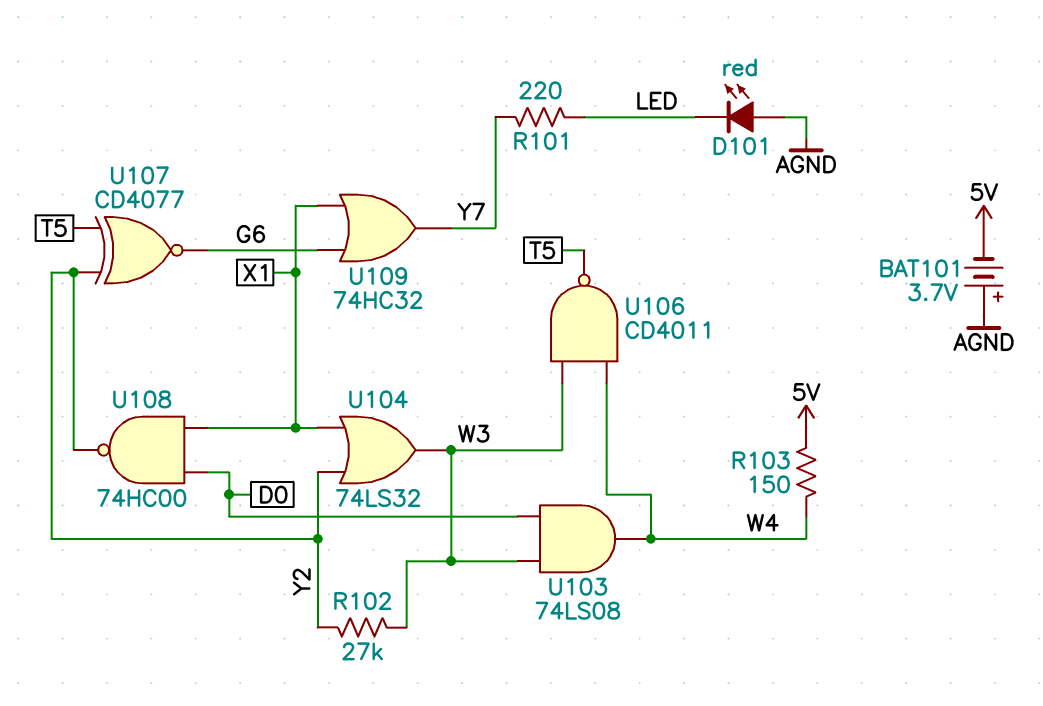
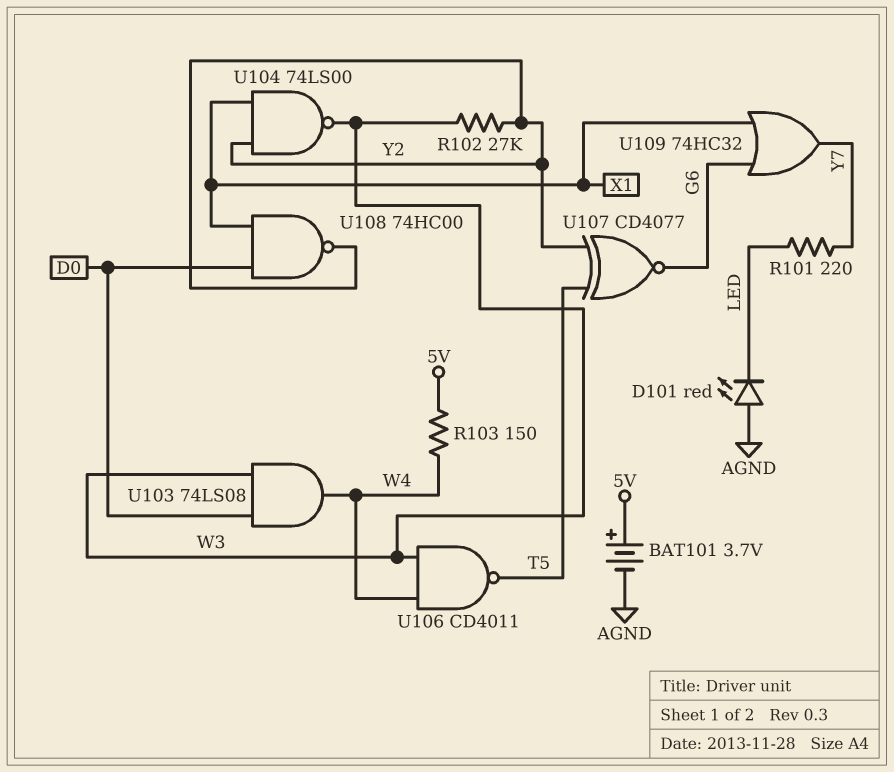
BAT101: 3.7V (plus AGND, minus 5V) -> 3.7V (plus 5V, minus AGND)
U104: OR 74LS32 (in X1, in Y2, out W3) -> NAND 74LS00 (in X1, in Y2, out W3)

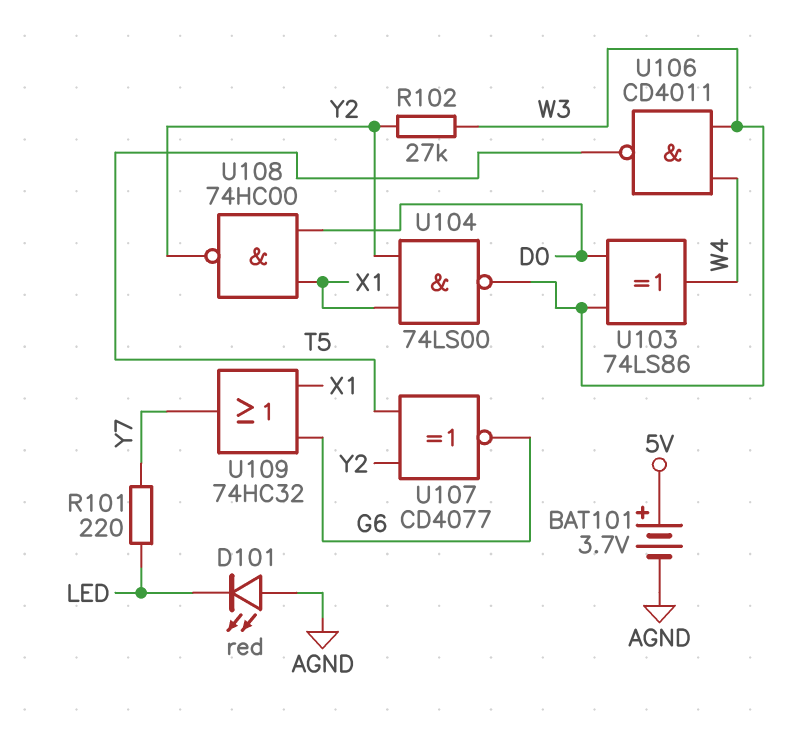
R103: 150 (5V, W4) -> none
U103: AND 74LS08 (in D0, in W3, out W4) -> XOR 74LS86 (in D0, in W3, out W4)

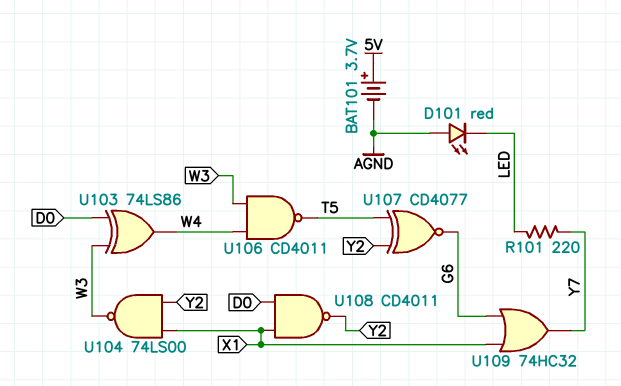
R102: 27k (W3, Y2) -> none
U108: NAND 74HC00 (in D0, in X1, out Y2) -> NAND CD4011 (in D0, in X1, out Y2)

